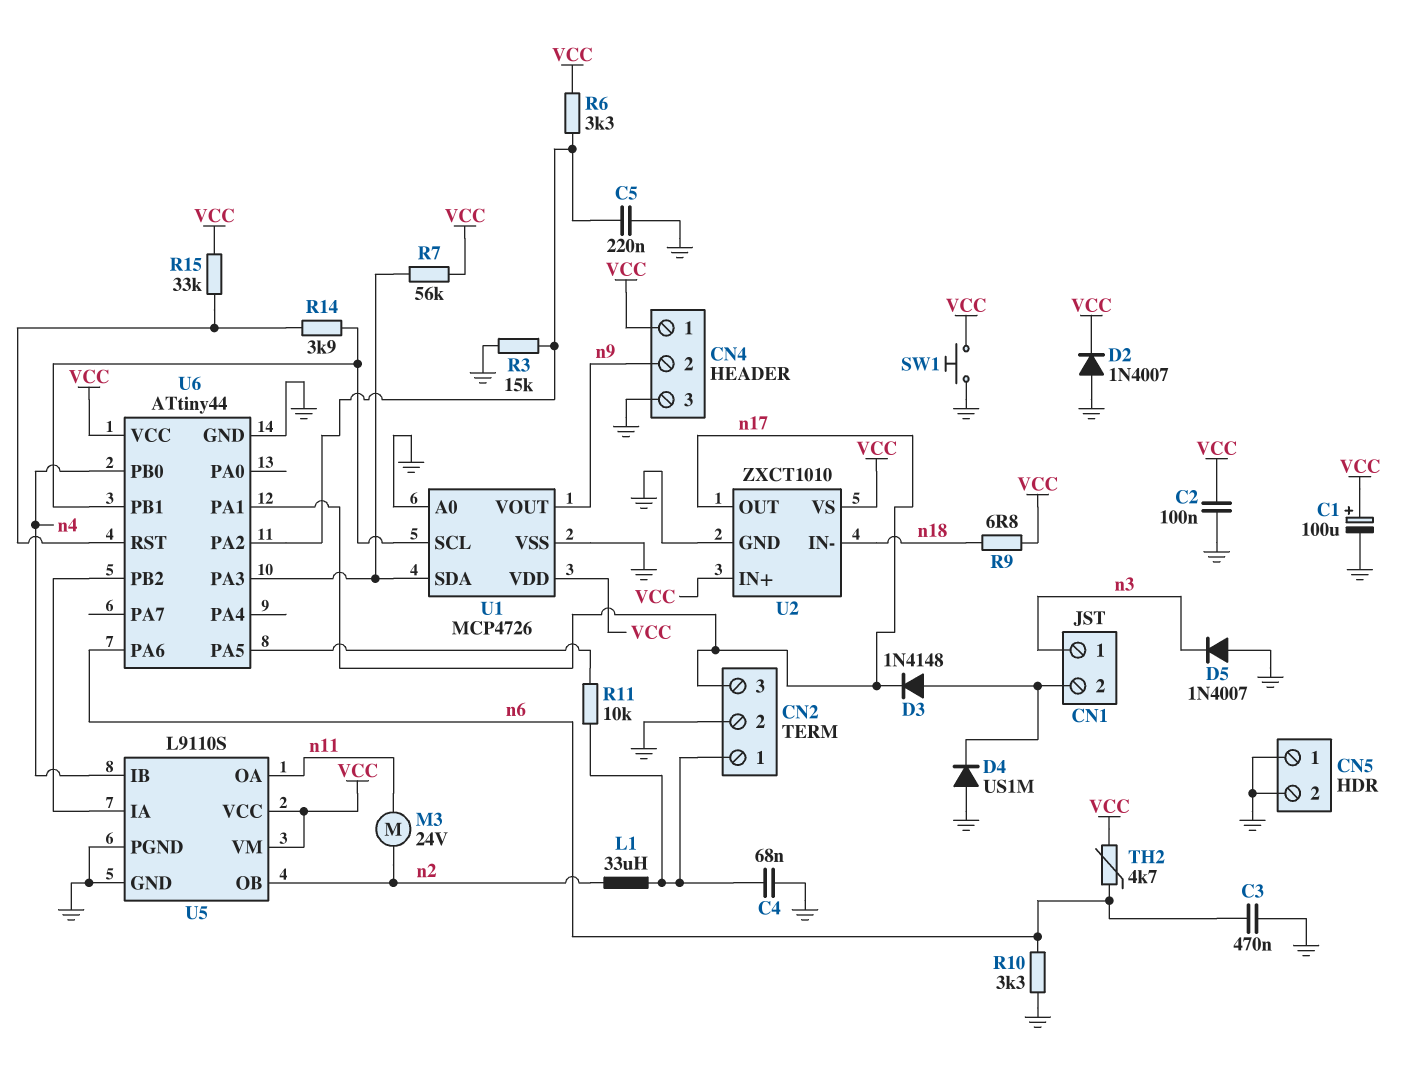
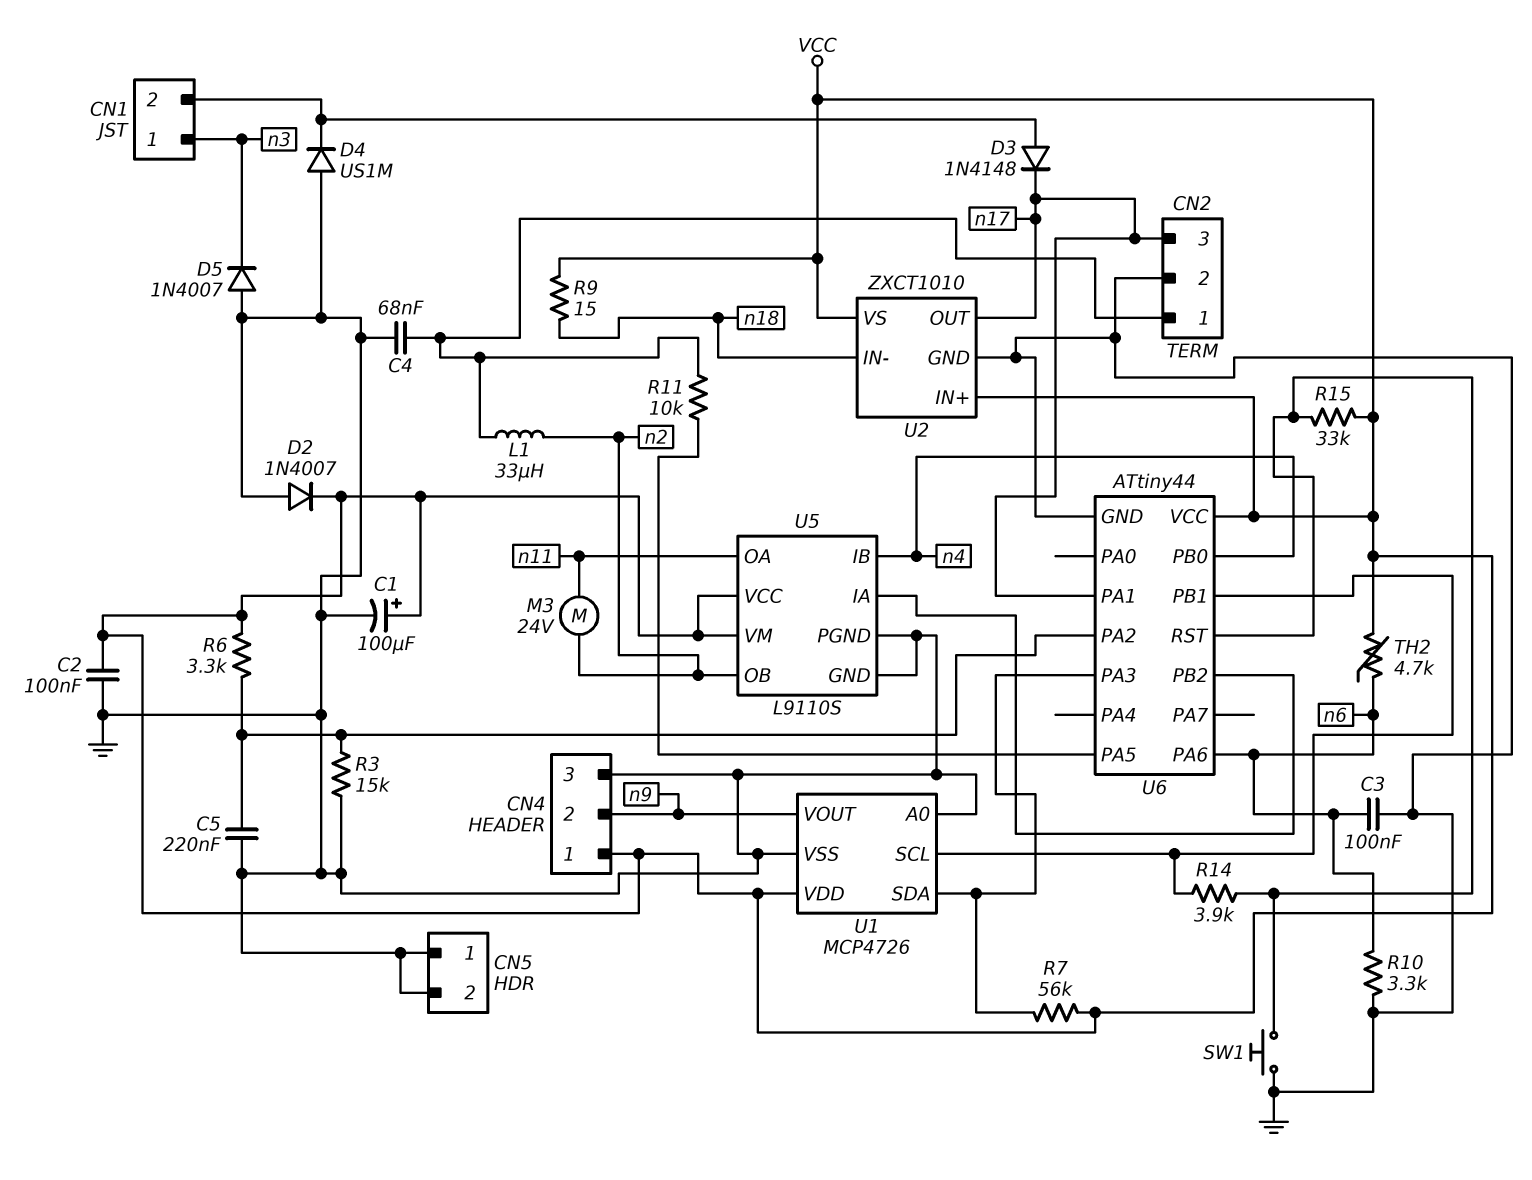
C3: 470nF (GND, n6) -> 100nF (GND, n6)
R9: 6.8 (VCC, n18) -> 15 (VCC, n18)
SW1: button (GND, VCC) -> button (GND, U6/RST)

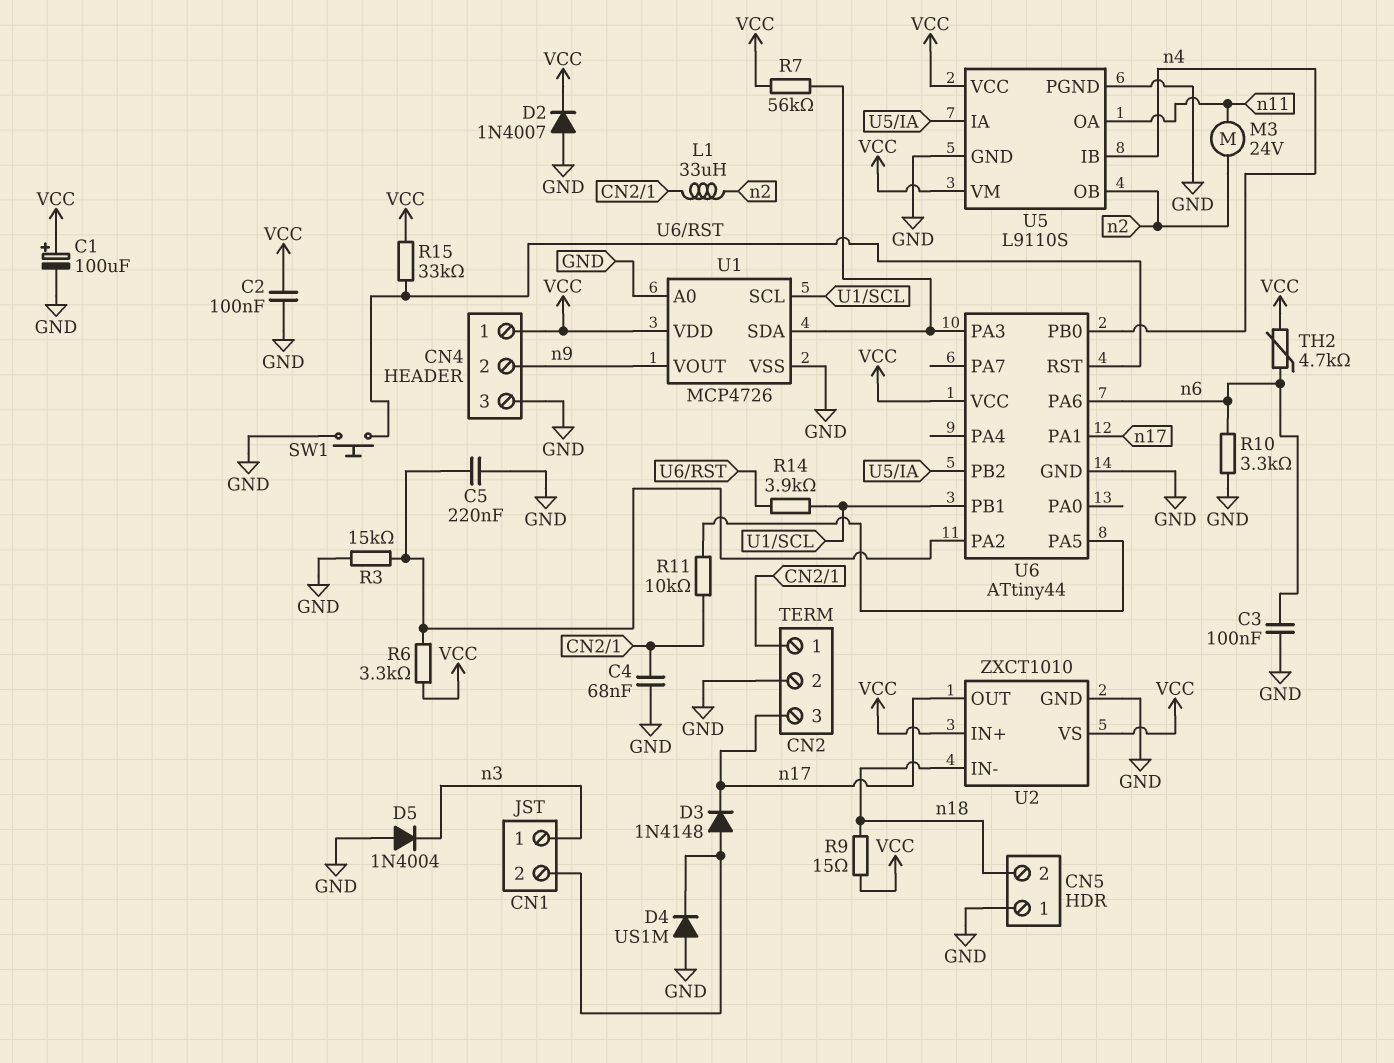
CN5 pin 2: GND -> n18
D5: diode 1N4007 (A GND, K n3) -> diode 1N4004 (A GND, K n3)

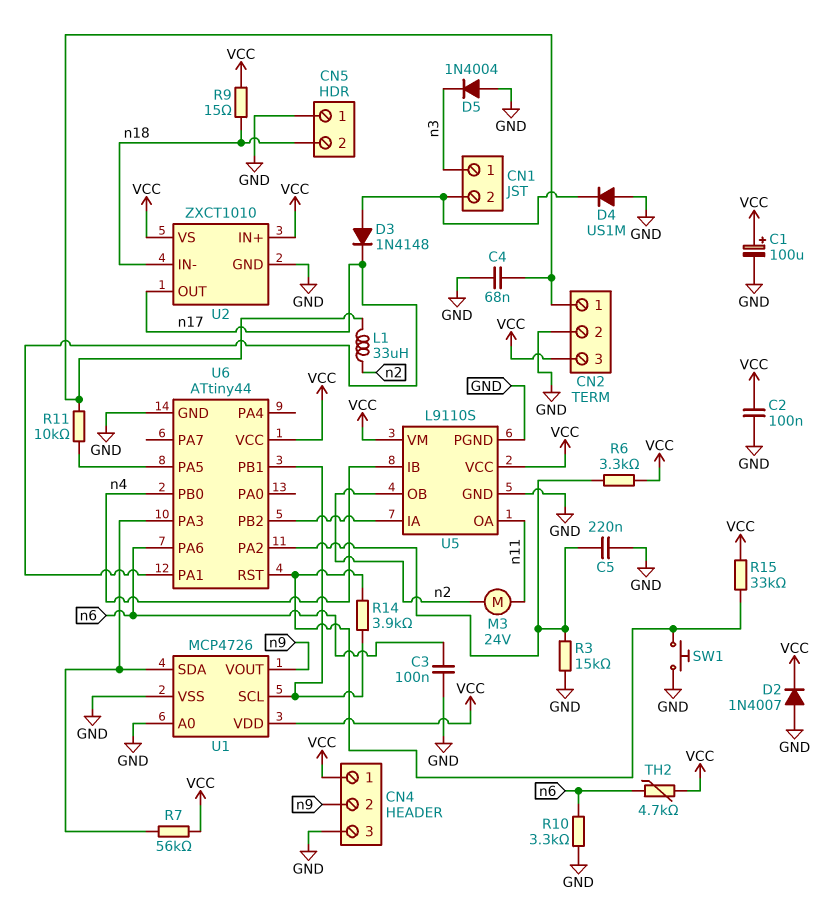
CN2 pin 3: n17 -> VCC

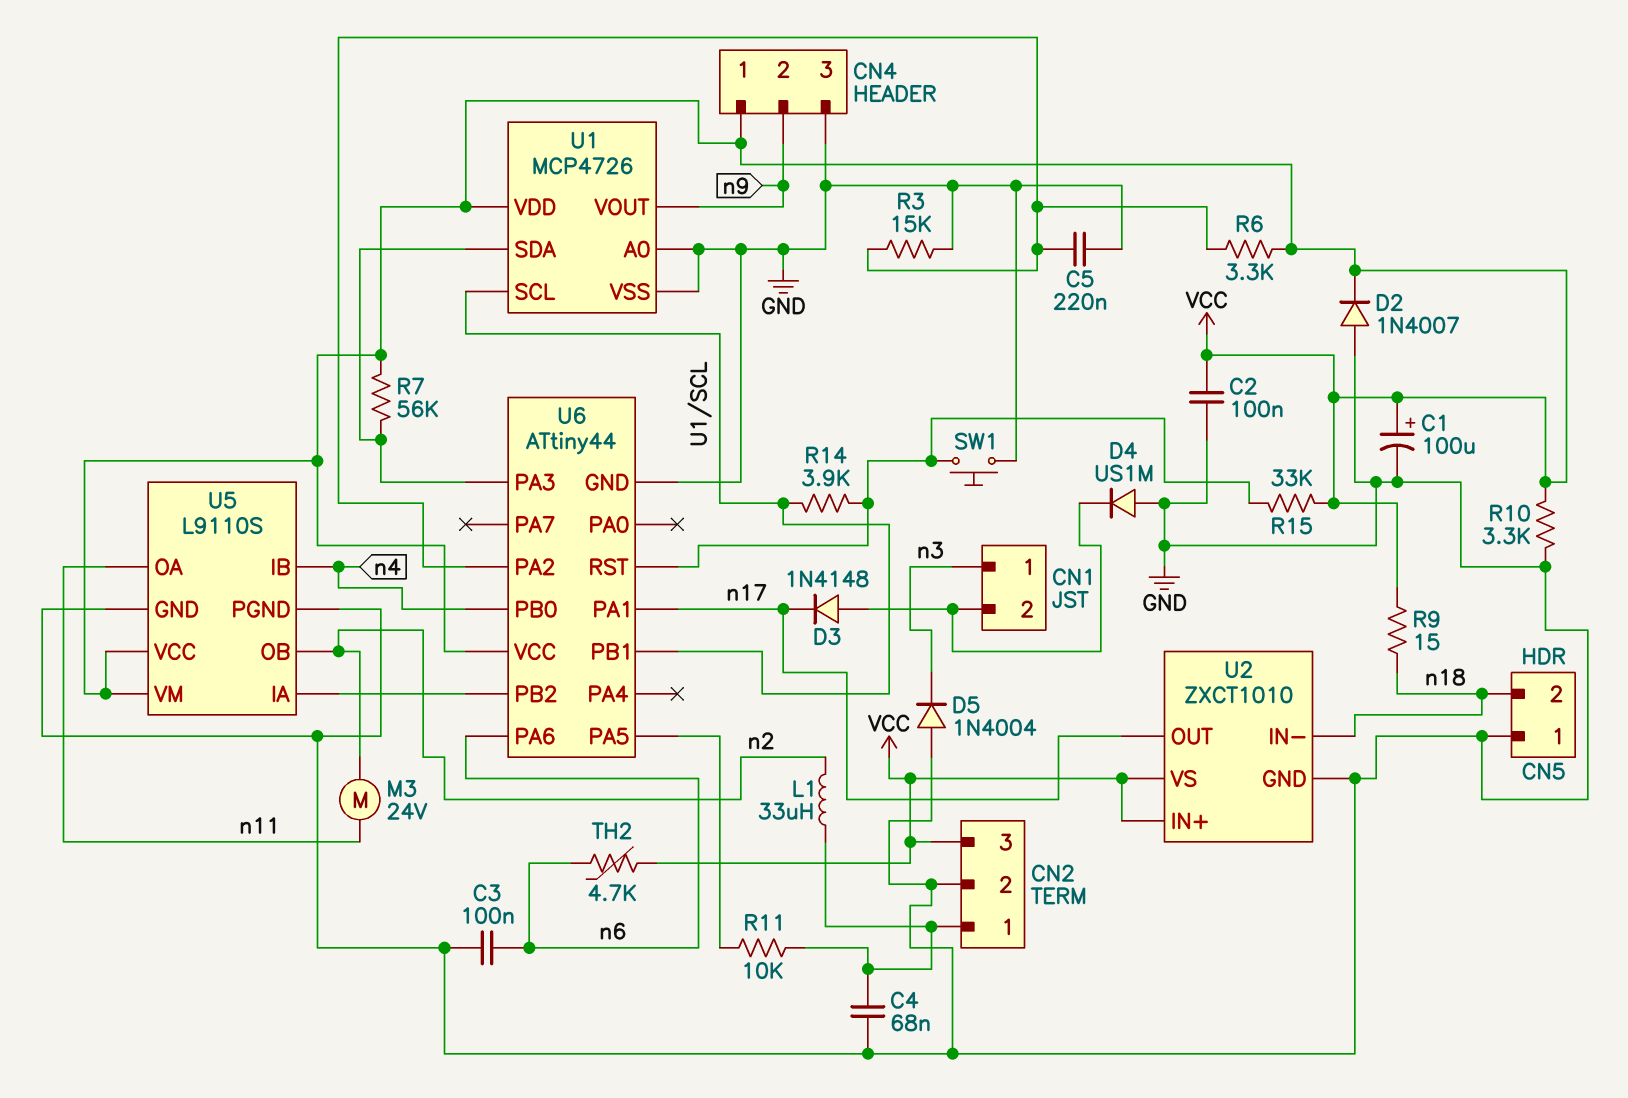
R10: 3.3k (GND, n6) -> 3.3k (GND, VCC)

